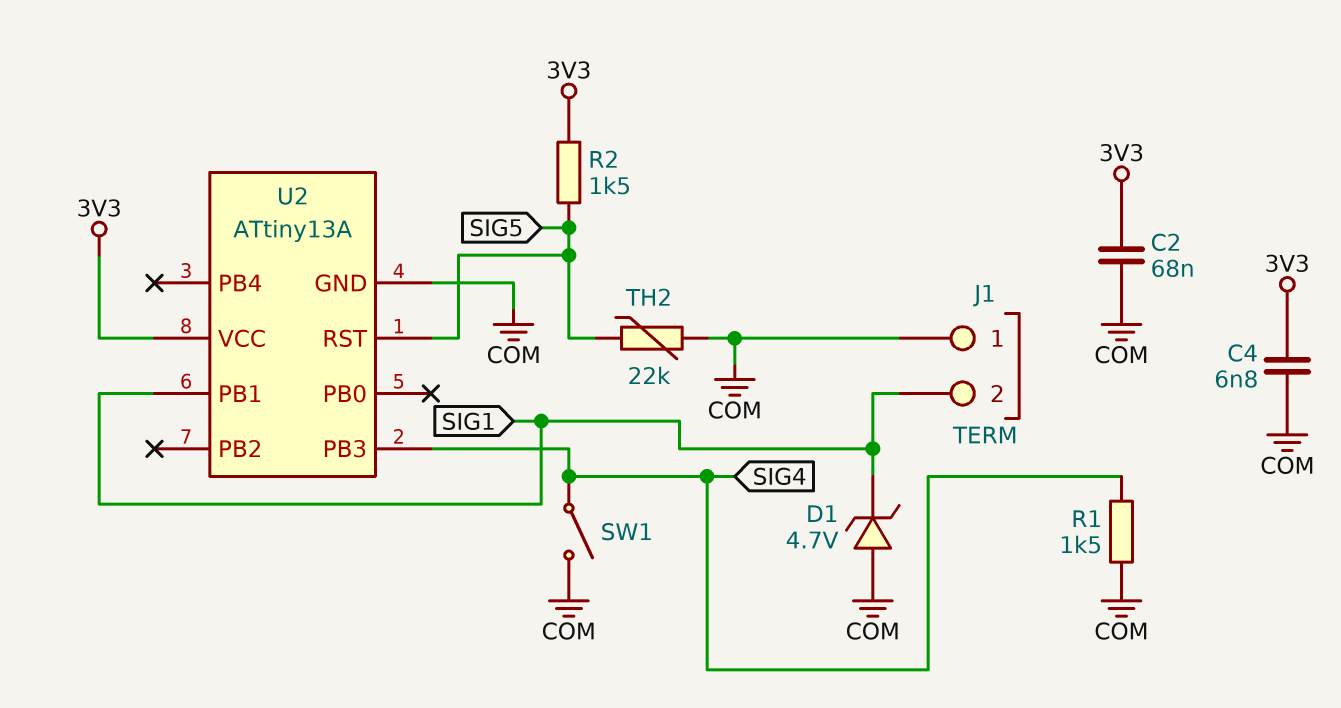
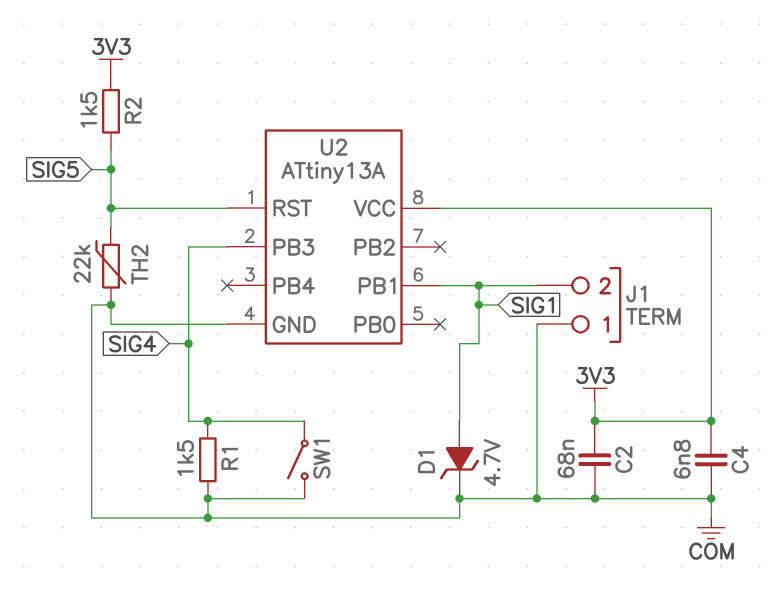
D1: zener 4.7V (A COM, K SIG1) -> zener 4.7V (A SIG1, K COM)

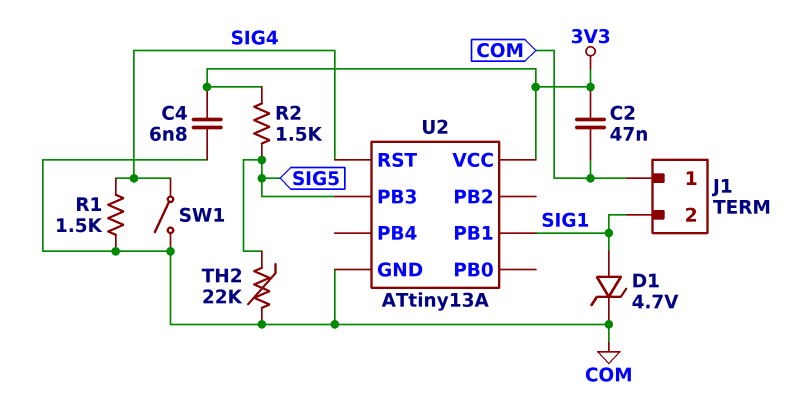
C2: 68nF (3V3, COM) -> 47nF (3V3, COM)
U2 pin PB3: SIG4 -> SIG5
U2 pin RST: SIG5 -> SIG4

